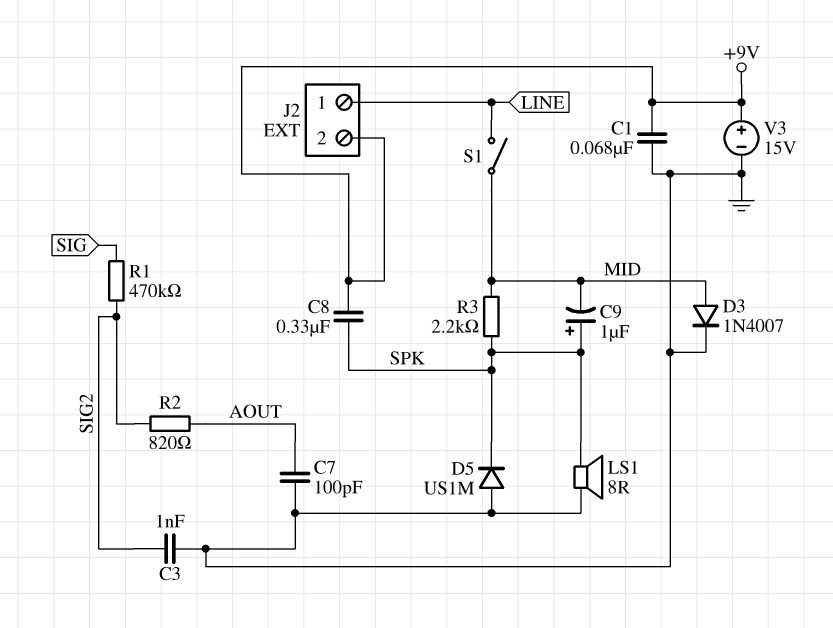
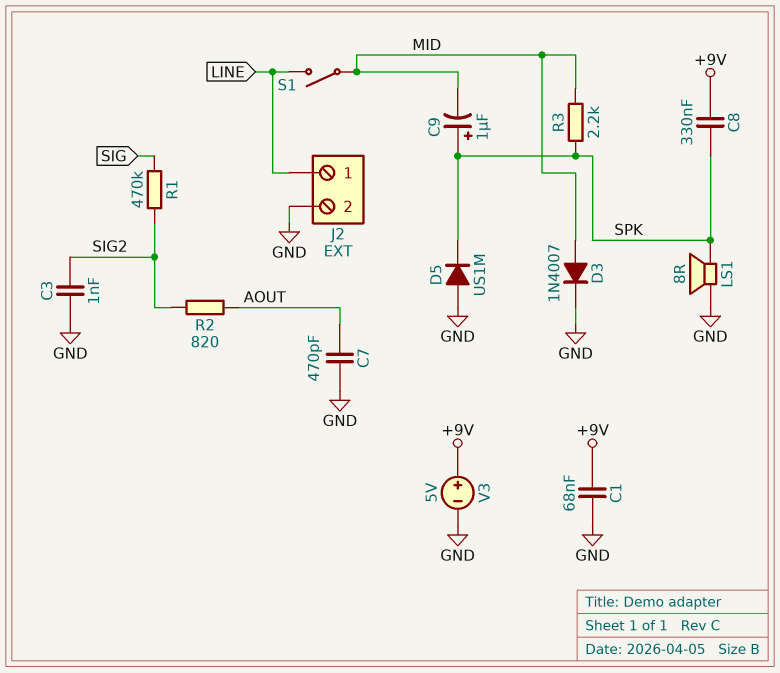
C7: 100pF (AOUT, GND) -> 470pF (AOUT, GND)
J2 pin 2: +9V -> GND
V3: 15V (plus +9V, minus GND) -> 5V (plus +9V, minus GND)

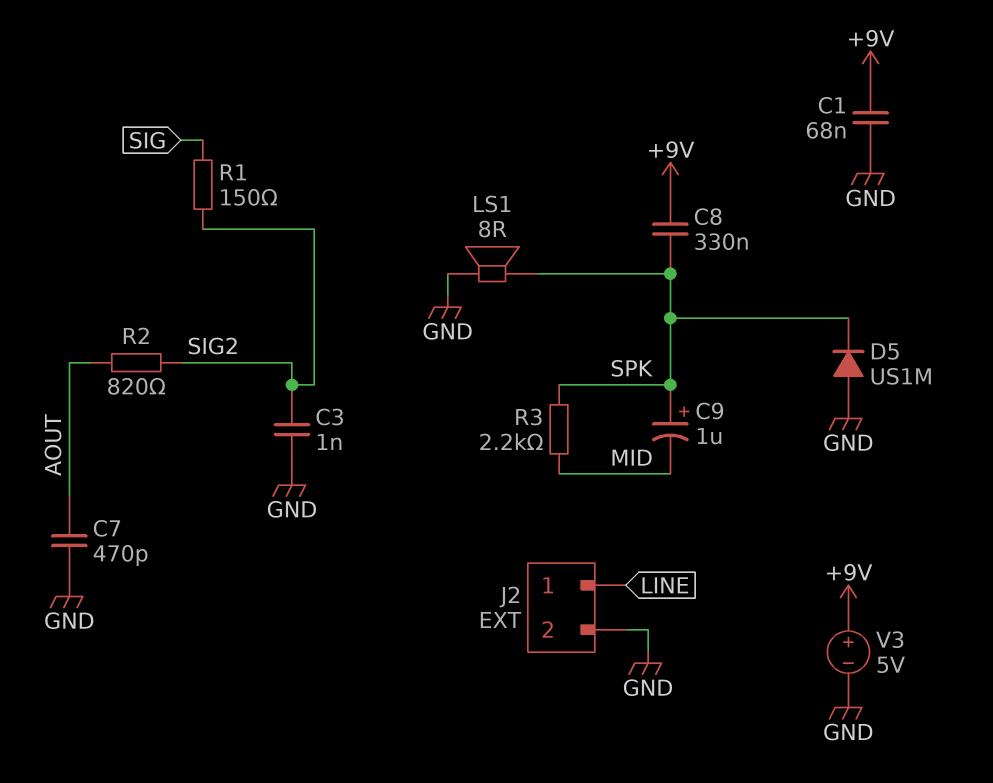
D3: diode 1N4007 (A MID, K GND) -> none
R1: 470k (SIG, SIG2) -> 150 (SIG, SIG2)
S1: switch (LINE, MID) -> none

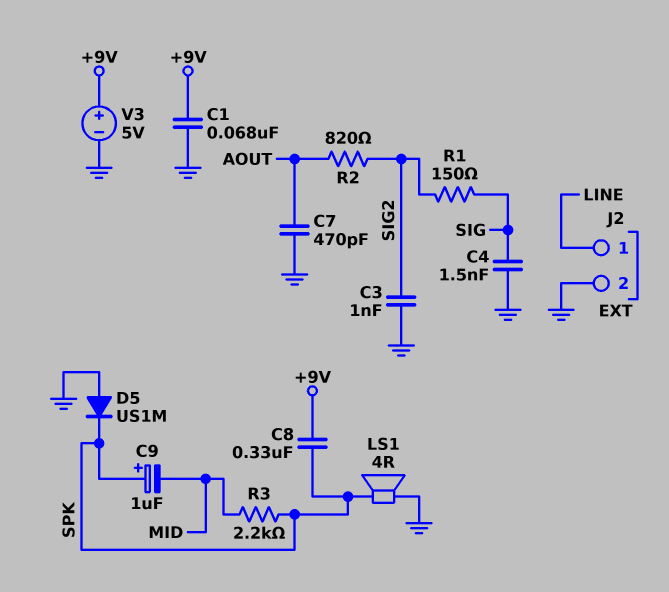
C4: none -> 1.5nF (GND, SIG)
LS1: speaker 8R (GND, SPK) -> speaker 4R (GND, SPK)

